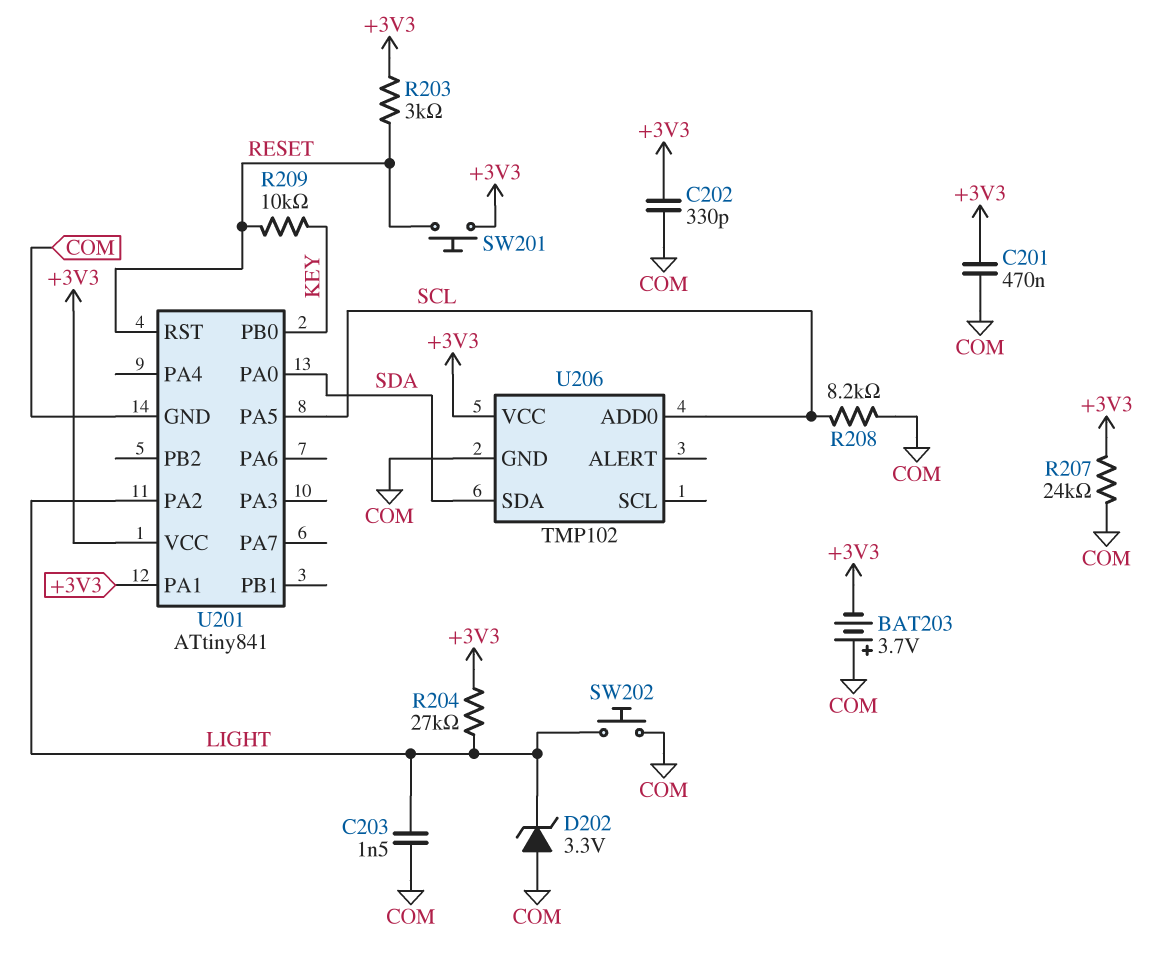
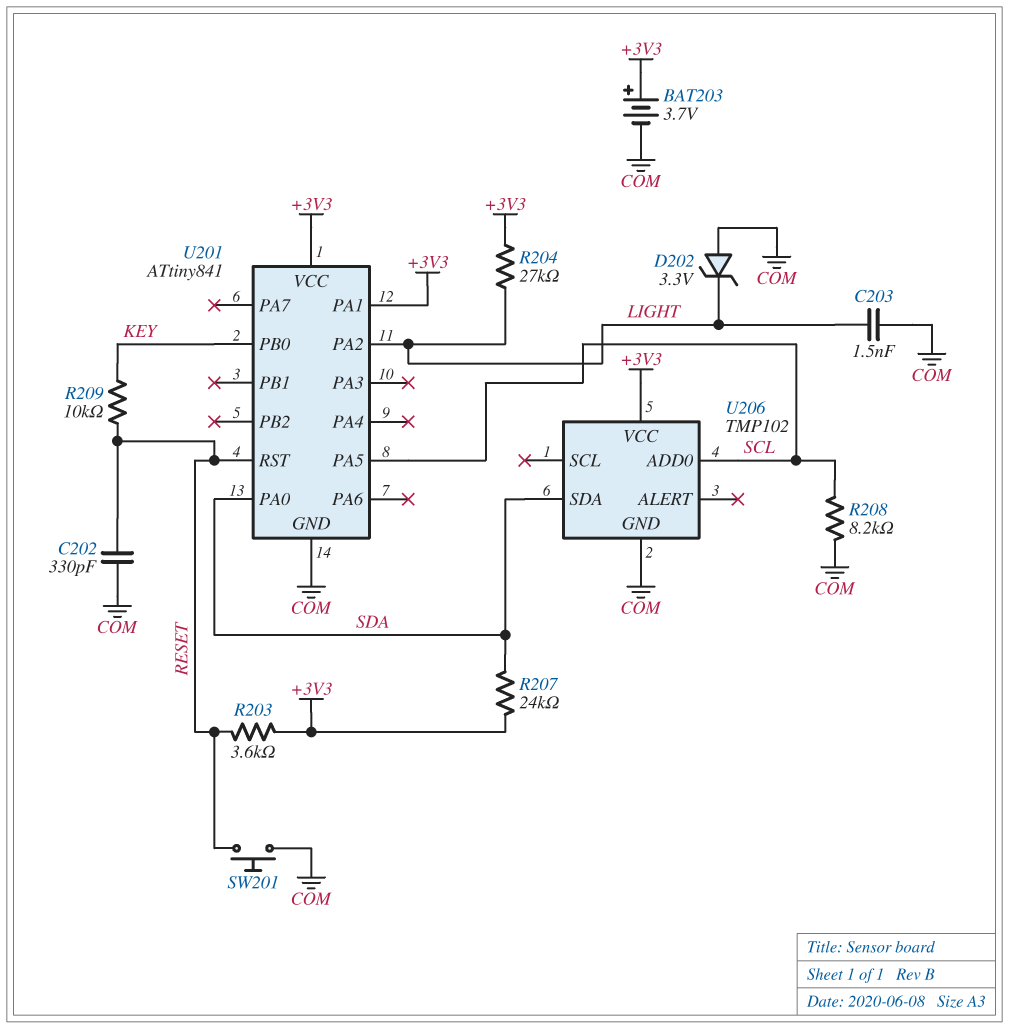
BAT203: 3.7V (plus COM, minus +3V3) -> 3.7V (plus +3V3, minus COM)
C201: 470nF (+3V3, COM) -> none
C202: 330pF (+3V3, COM) -> 330pF (COM, RESET)
R203: 3k (+3V3, RESET) -> 3.6k (+3V3, RESET)
R207: 24k (+3V3, COM) -> 24k (+3V3, SDA)
SW201: button (+3V3, RESET) -> button (COM, RESET)
SW202: button (COM, LIGHT) -> none

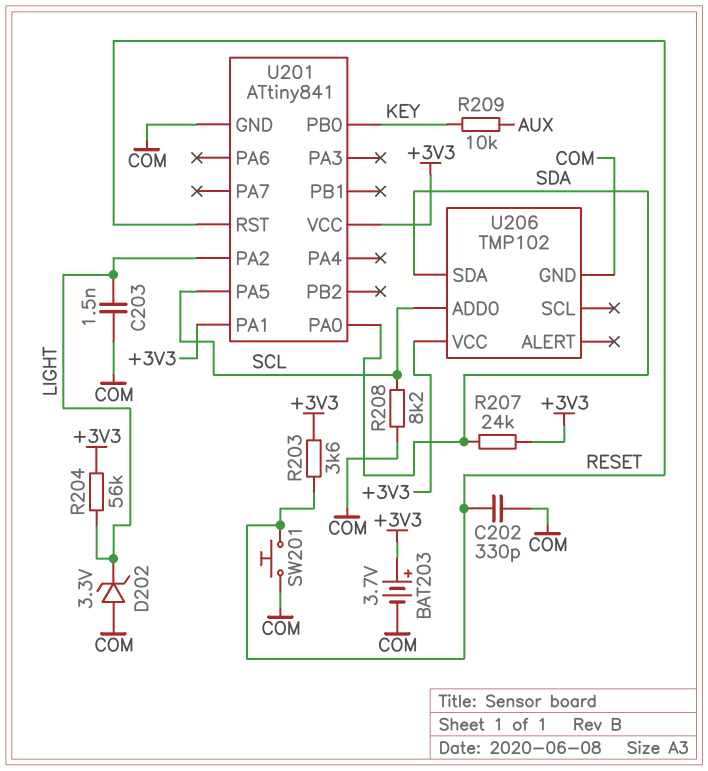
R204: 27k (+3V3, LIGHT) -> 56k (+3V3, LIGHT)
R209: 10k (KEY, RESET) -> 10k (AUX, KEY)

